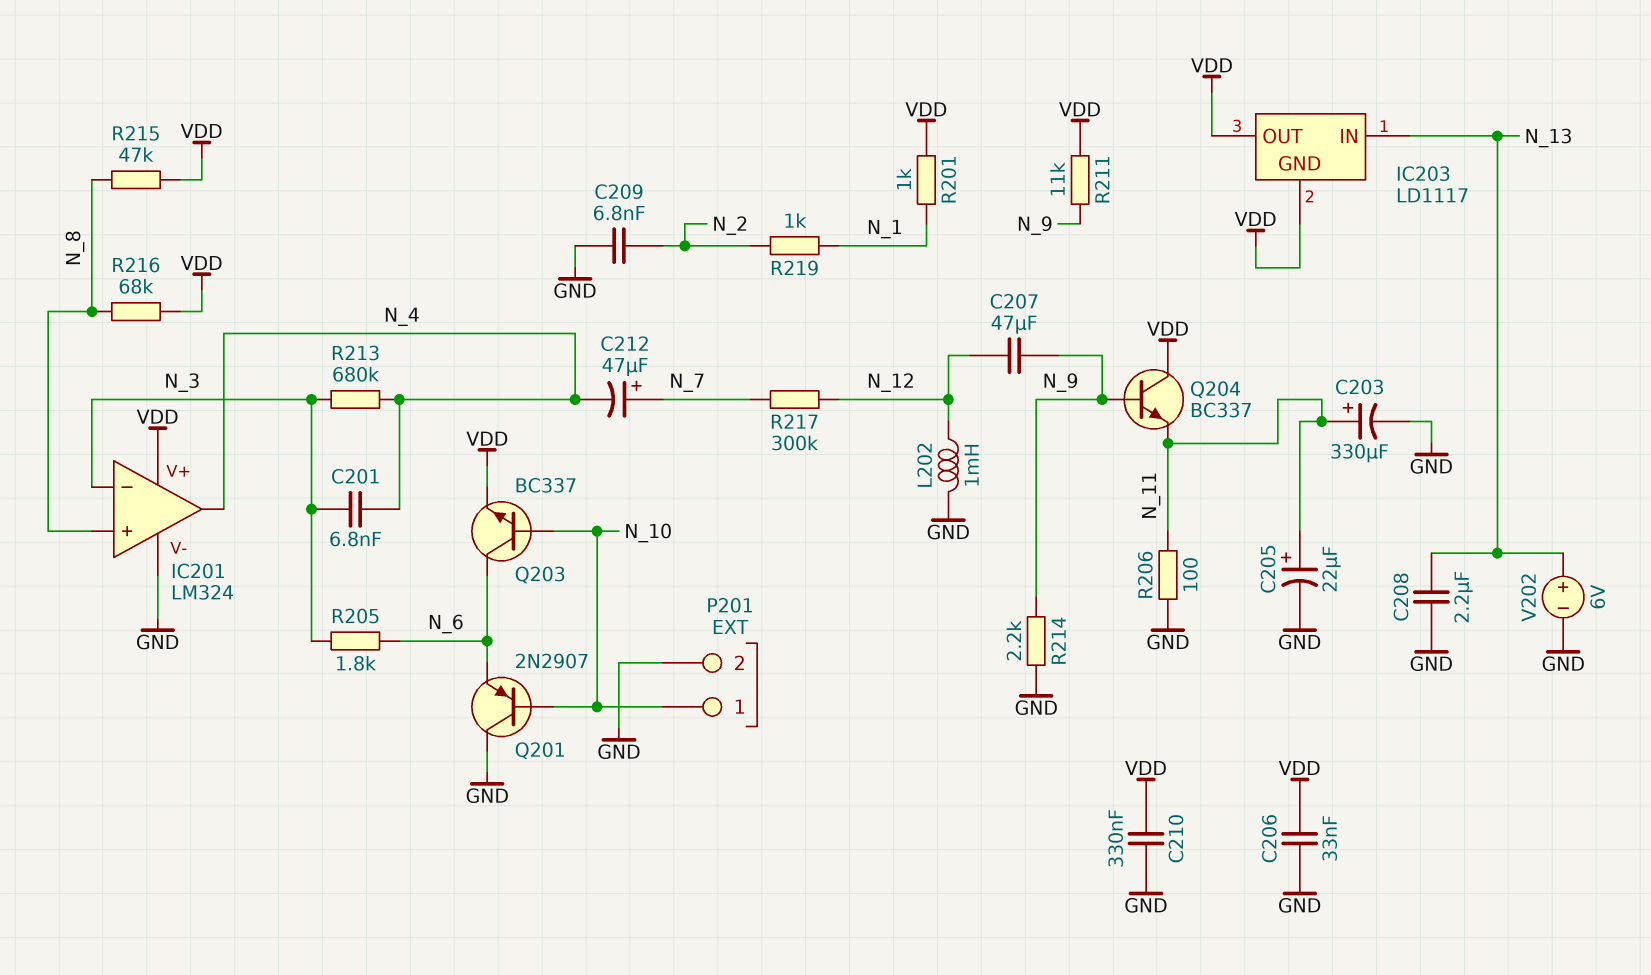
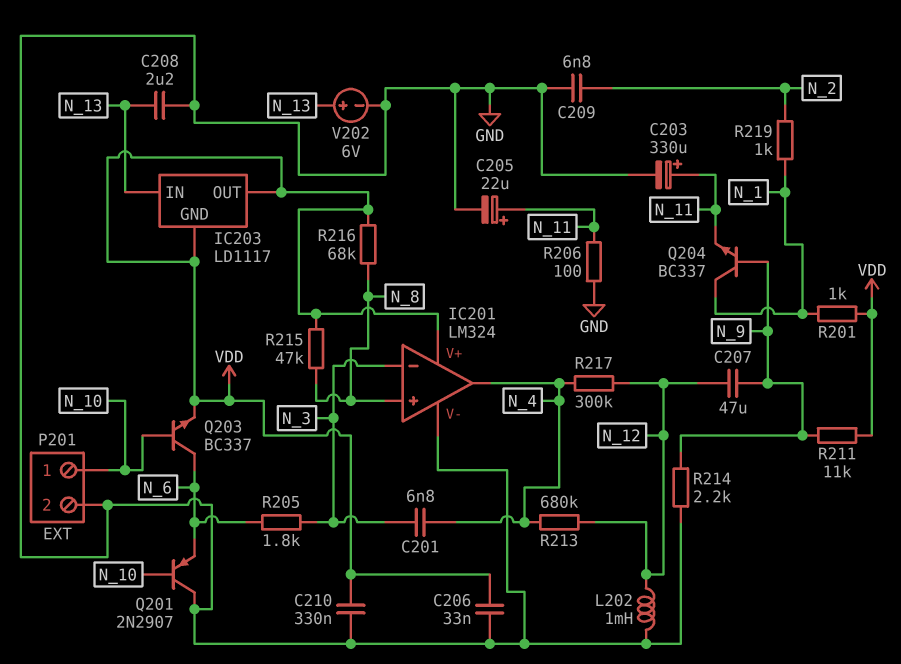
C212: 47uF (plus N_7, minus N_4) -> none
Q204: NPN BC337 (B N_9, C VDD, E N_11) -> NPN BC337 (B N_9, C N_1, E N_11)
R213: 680k (N_3, N_4) -> 680k (N_4, N_12)
R217: 300k (N_7, N_12) -> 300k (N_4, N_12)

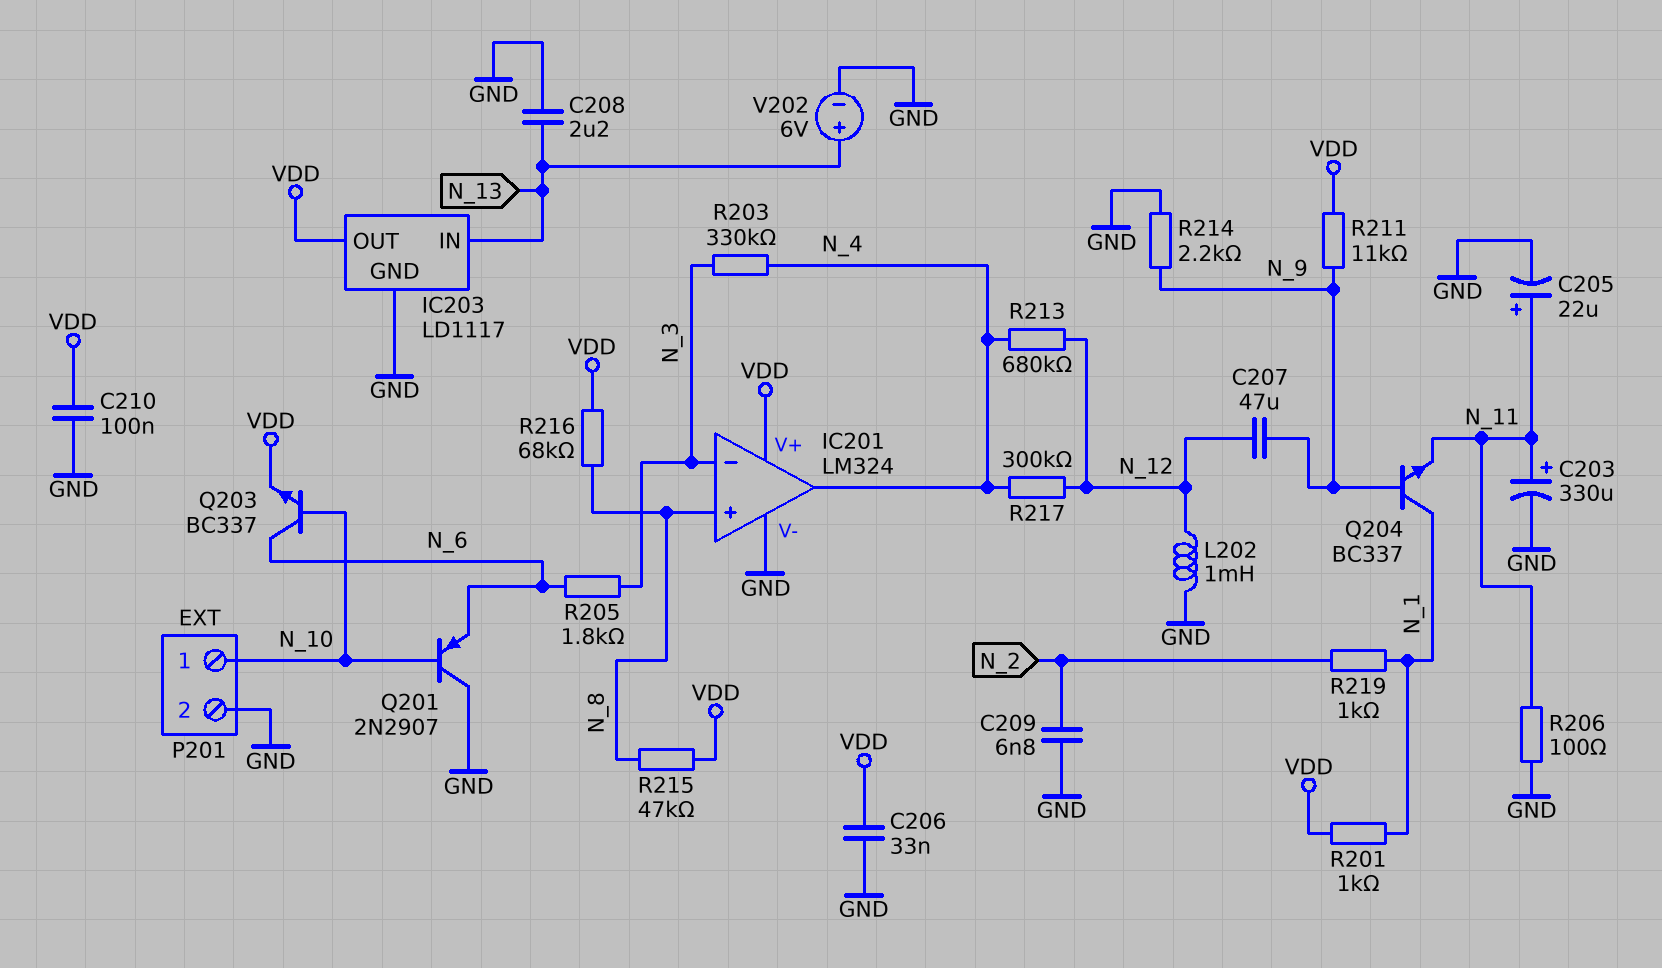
C201: 6.8nF (N_3, N_4) -> none
C210: 330nF (GND, VDD) -> 100nF (GND, VDD)
IC203 pin GND: VDD -> GND
R203: none -> 330k (N_3, N_4)

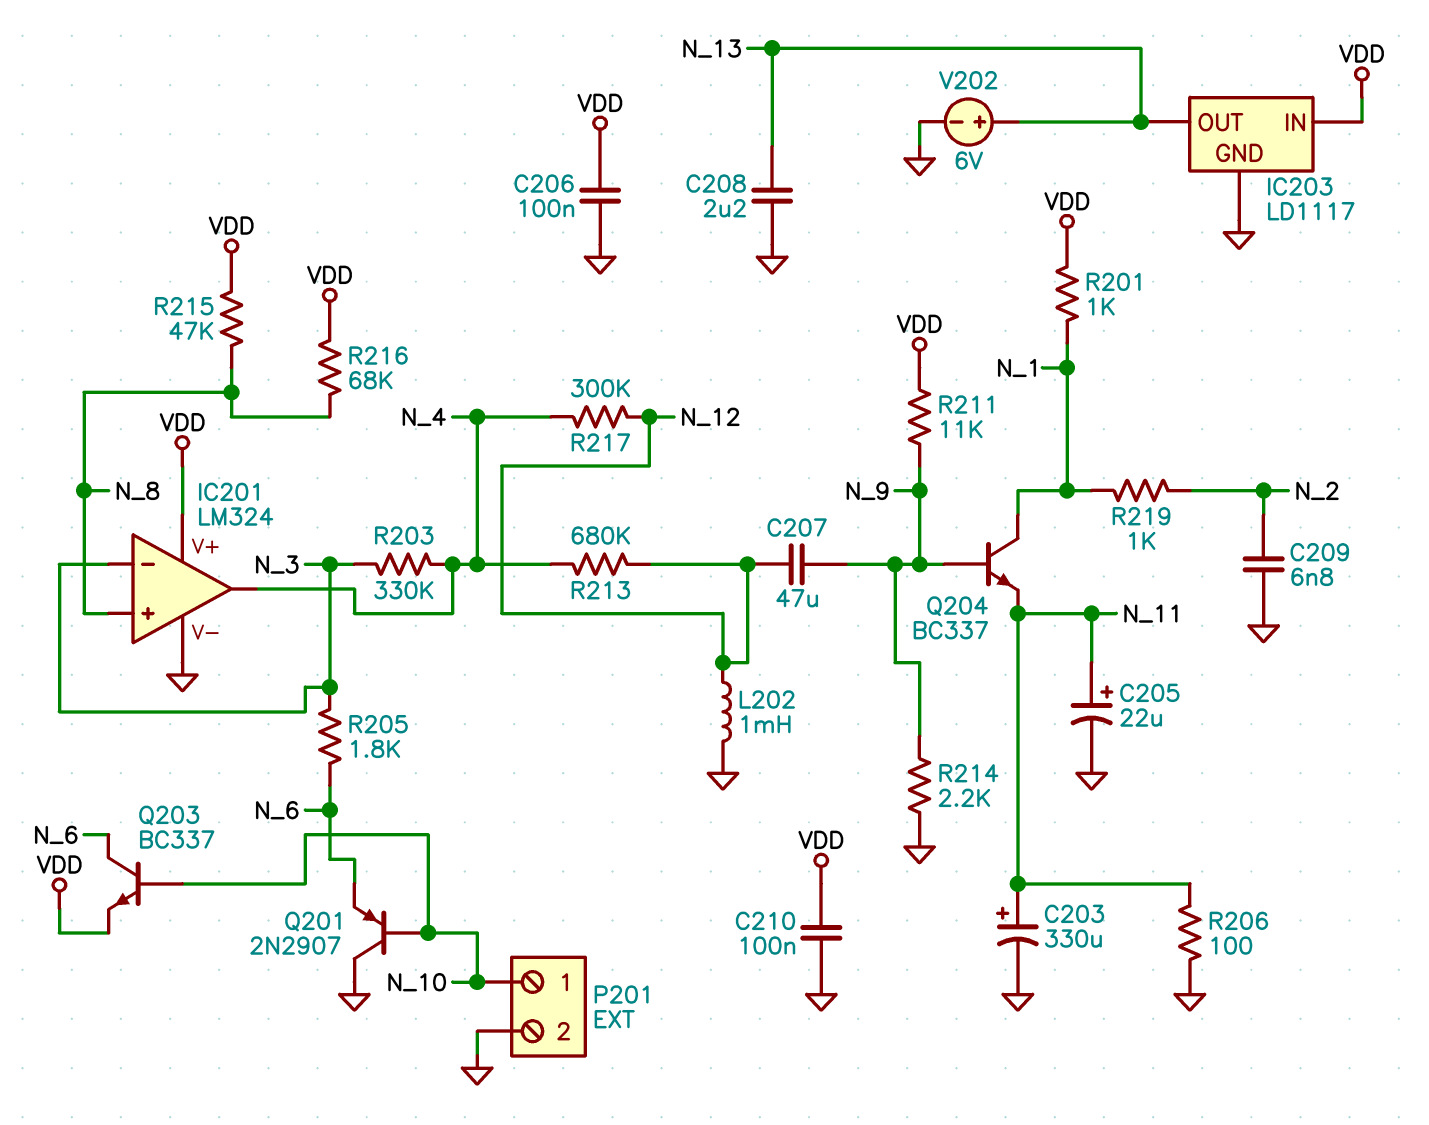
C206: 33nF (GND, VDD) -> 100nF (GND, VDD)
IC203 pin IN: N_13 -> VDD
IC203 pin OUT: VDD -> N_13

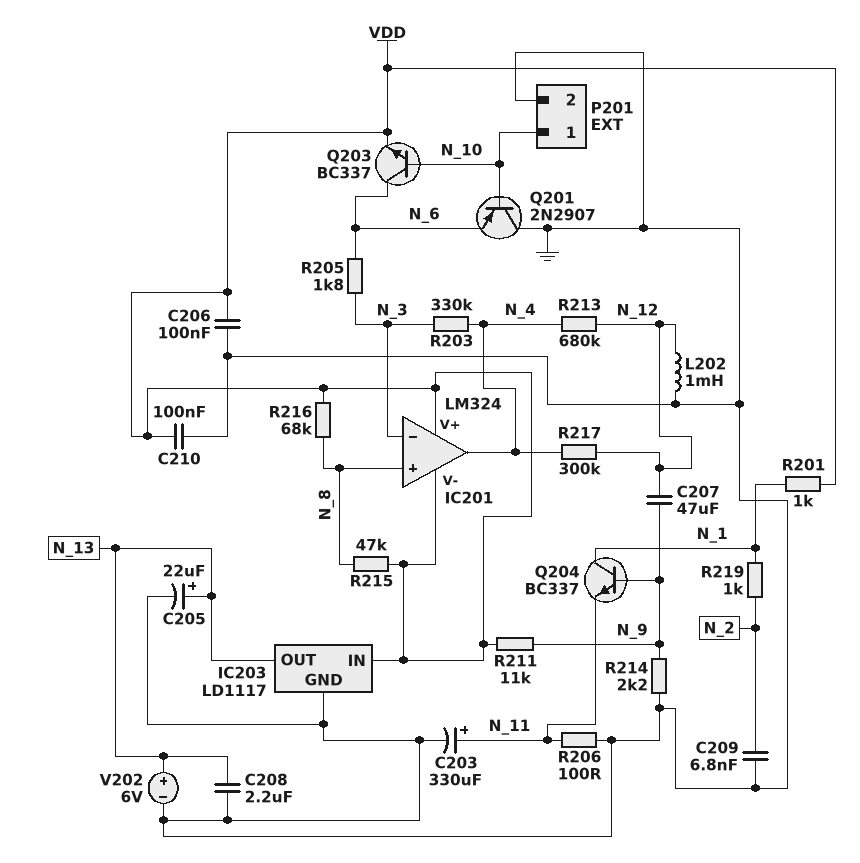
C205: 22uF (plus N_11, minus GND) -> 22uF (plus N_13, minus GND)
IC201 pin V-: GND -> VDD

